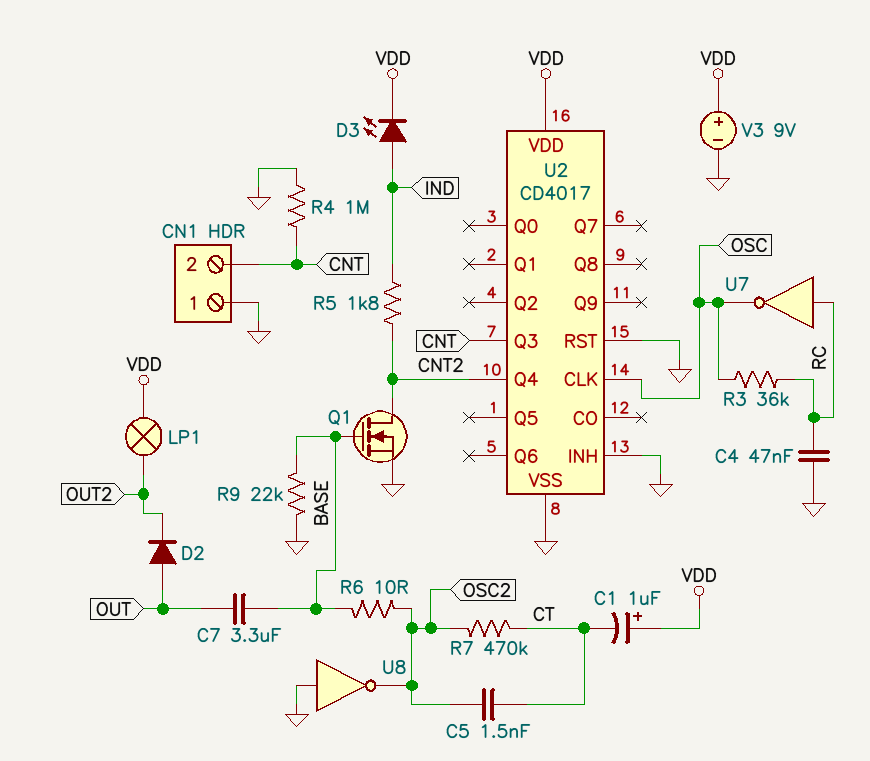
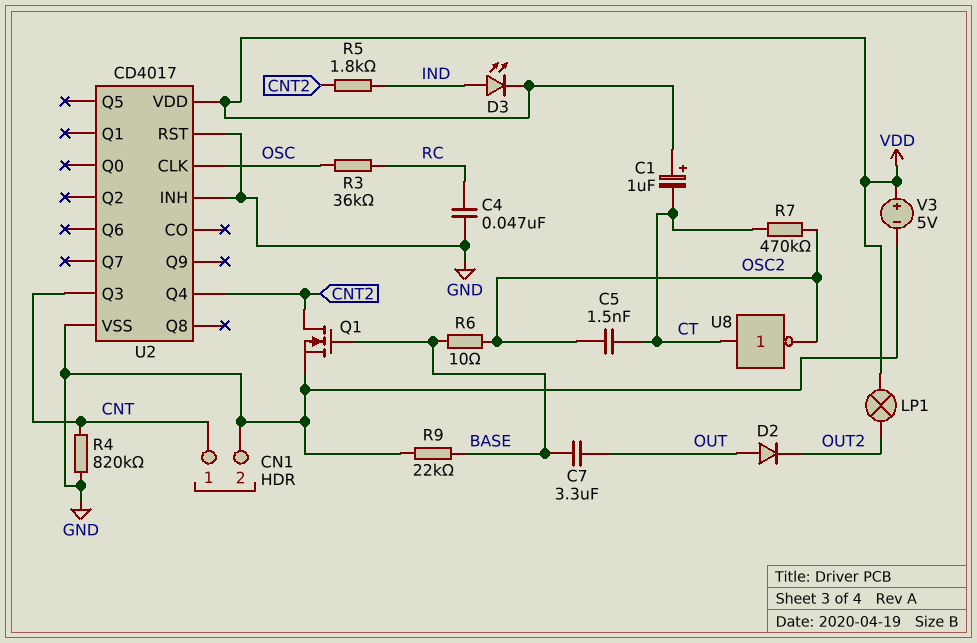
CN1 pin 1: GND -> CNT
CN1 pin 2: CNT -> GND
R4: 1M (CNT, GND) -> 820k (CNT, GND)
U7: NOT (in RC, out OSC) -> none
U8: NOT (in GND, out OSC2) -> NOT (in CT, out OSC2)
V3: 9V (plus VDD, minus GND) -> 5V (plus VDD, minus GND)

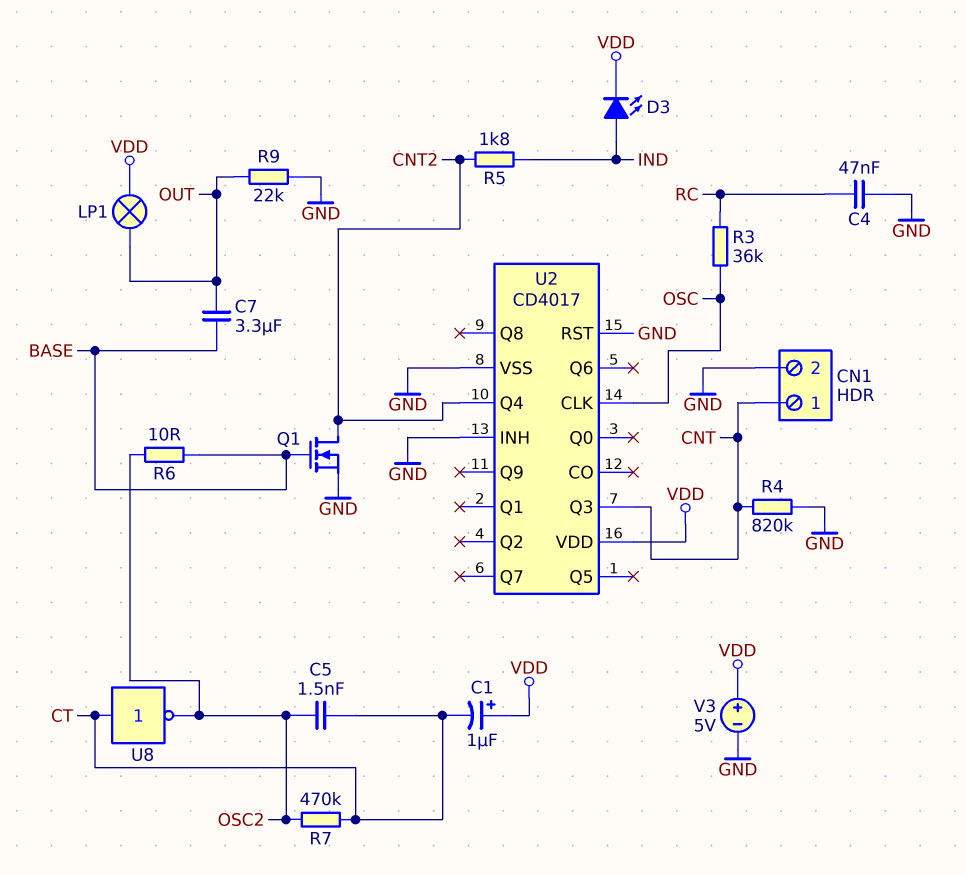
D2: diode (A OUT, K OUT2) -> none
LP1: lamp (OUT2, VDD) -> lamp (OUT, VDD)
R9: 22k (BASE, GND) -> 22k (GND, OUT)

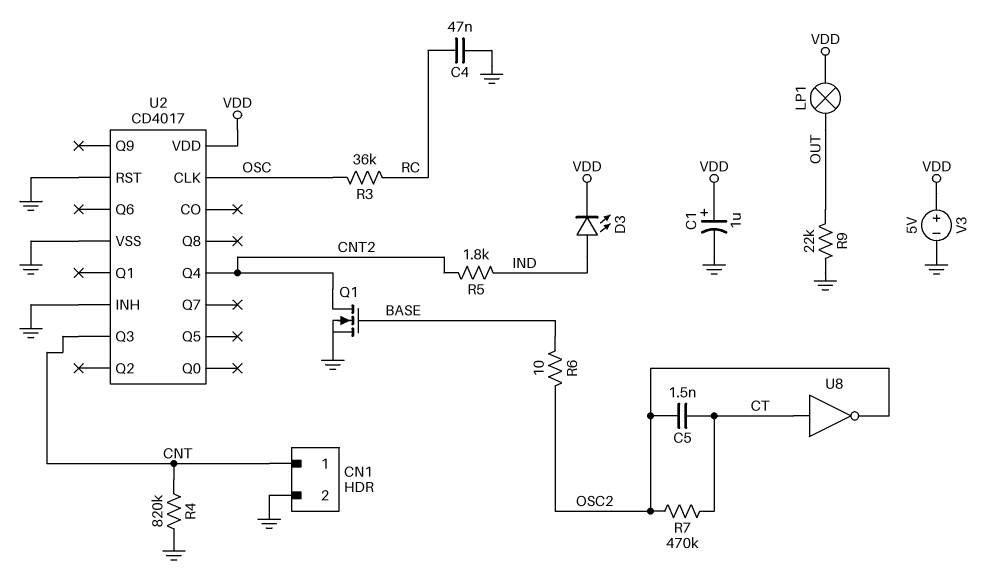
C1: 1uF (plus VDD, minus CT) -> 1uF (plus VDD, minus GND)
C7: 3.3uF (BASE, OUT) -> none

